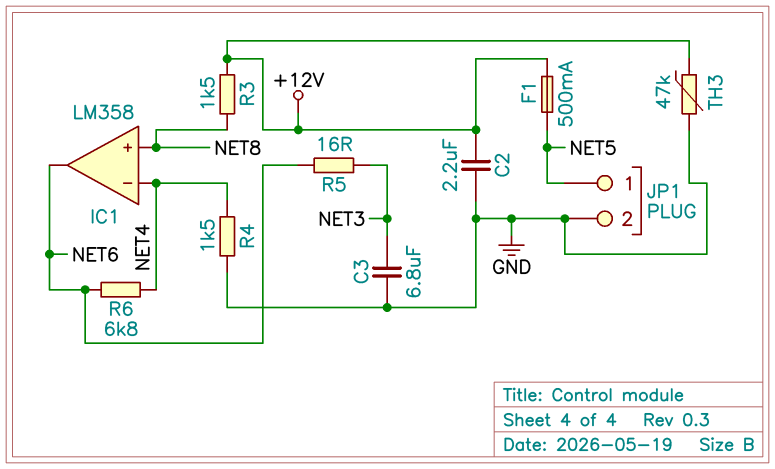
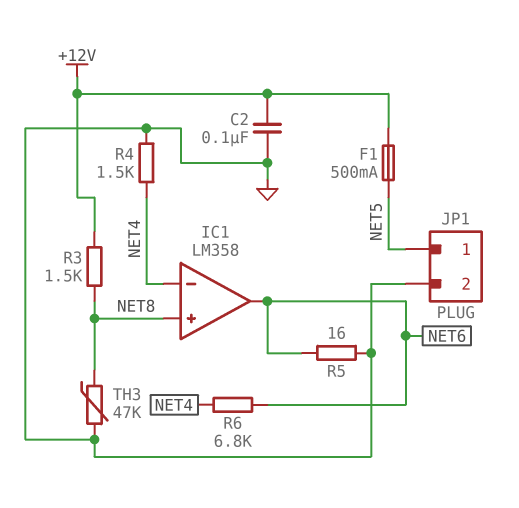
C2: 2.2uF (+12V, GND) -> 100nF (+12V, GND)
C3: 6.8uF (GND, NET3) -> none
R5: 16 (NET3, NET6) -> 16 (GND, NET6)
TH3: 47k (+12V, GND) -> 47k (GND, NET8)

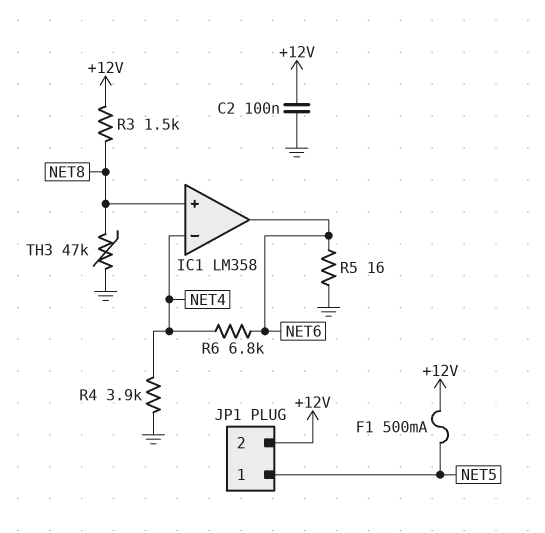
JP1 pin 2: GND -> +12V
R4: 1.5k (GND, NET4) -> 3.9k (GND, NET4)

